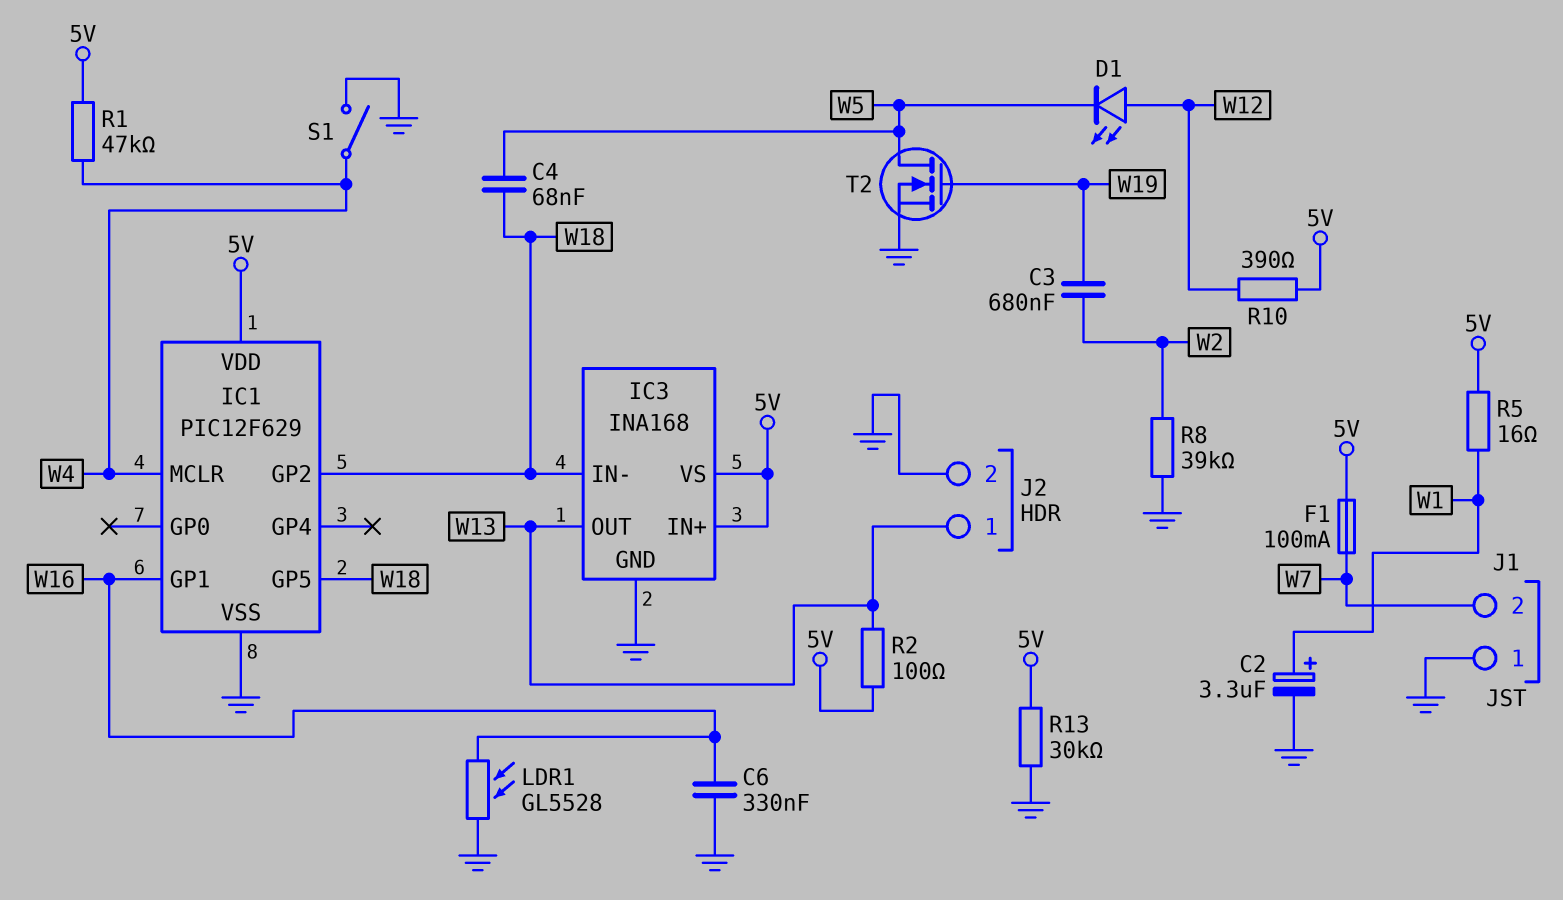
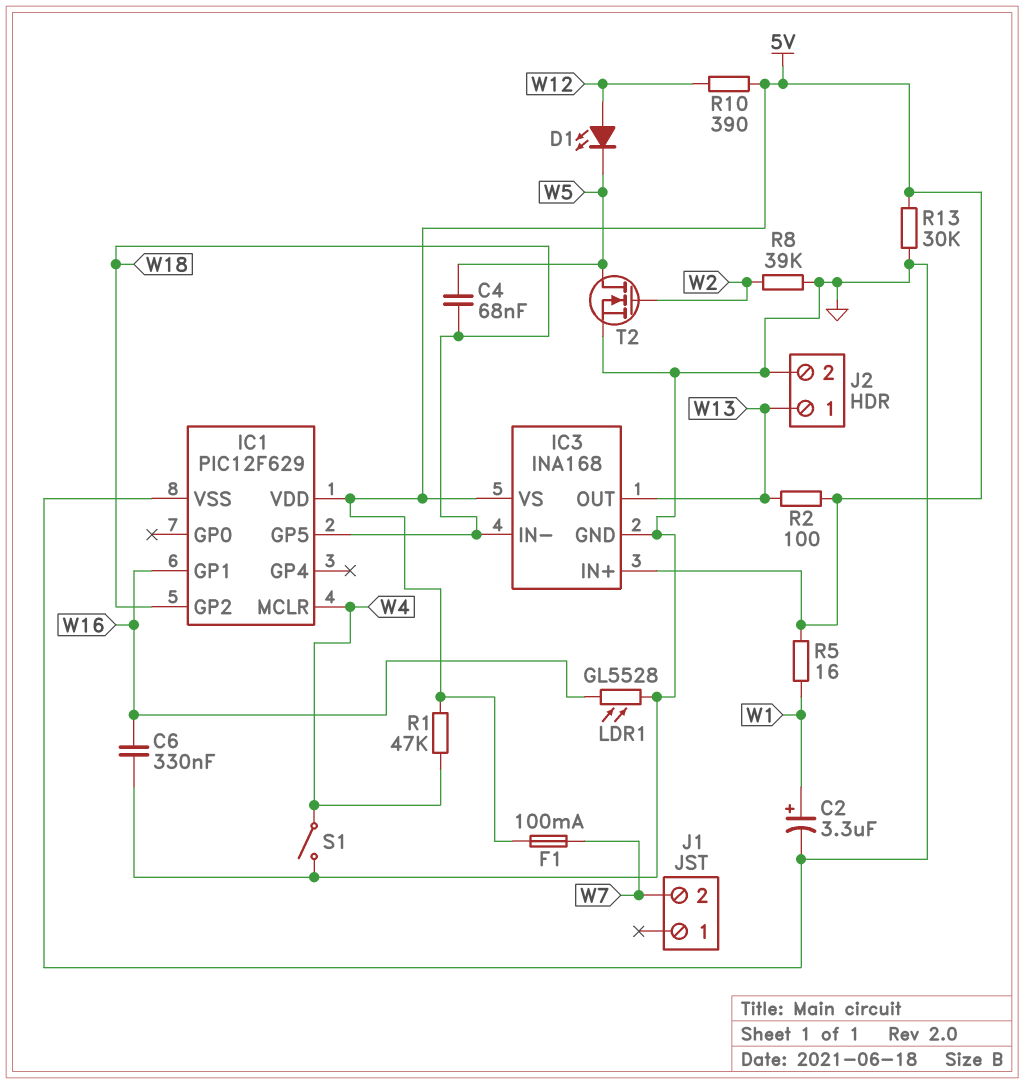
C3: 680nF (W2, W19) -> none
J1 pin 1: GND -> none
T2: NMOS (G W19, D W5, S GND) -> NMOS (G W2, D W5, S GND)

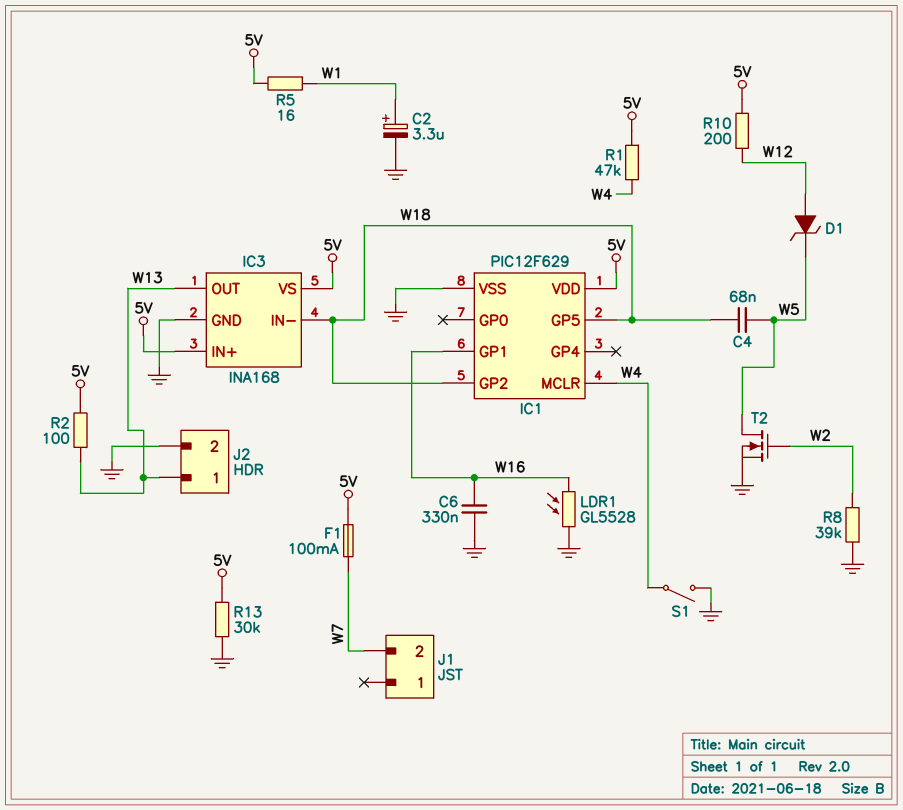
D1: LED (A W12, K W5) -> zener (A W12, K W5)
R10: 390 (5V, W12) -> 200 (5V, W12)

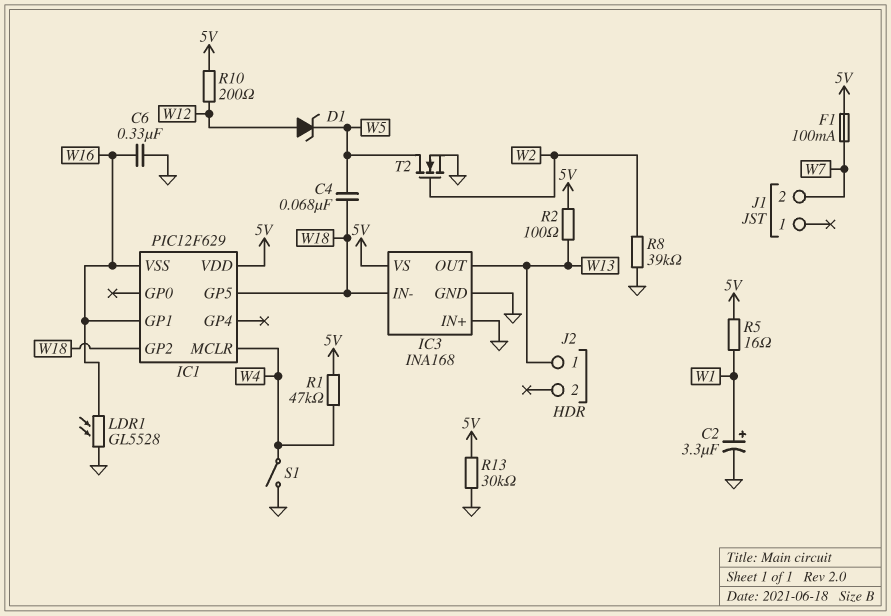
IC1 pin VSS: GND -> W16
IC3 pin IN+: 5V -> GND
J2 pin 2: GND -> none

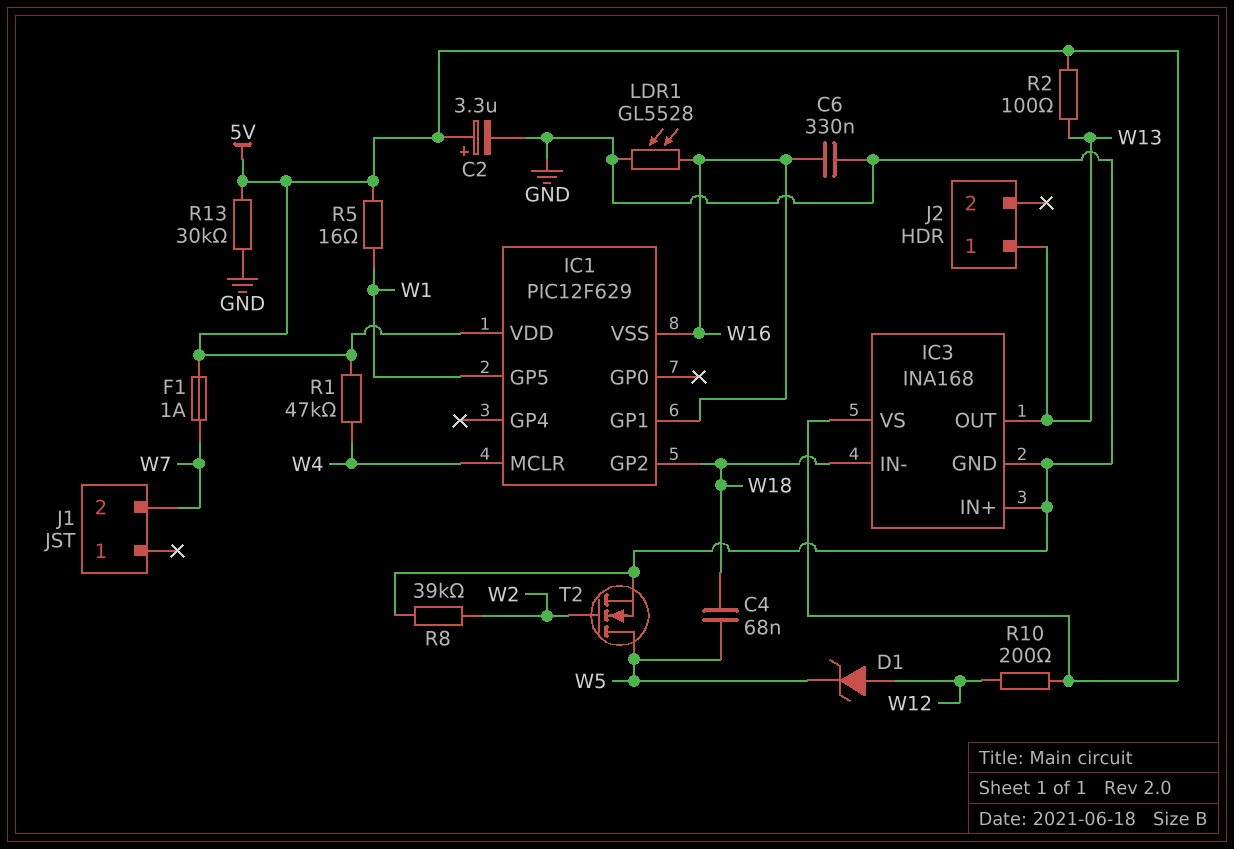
C2: 3.3uF (plus W1, minus GND) -> 3.3uF (plus 5V, minus GND)
F1: 100mA (5V, W7) -> 1A (5V, W7)
IC1 pin GP5: W18 -> W1
S1: switch (GND, W4) -> none

